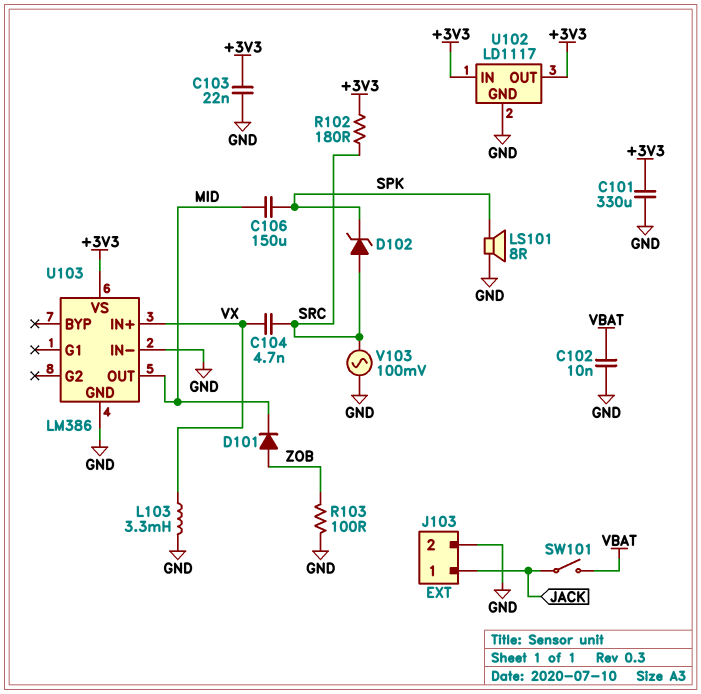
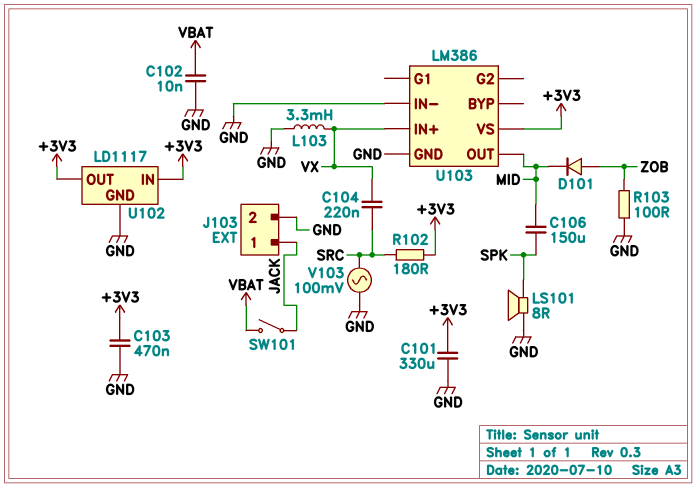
C103: 22nF (+3V3, GND) -> 470nF (+3V3, GND)
C104: 4.7nF (SRC, VX) -> 220nF (SRC, VX)
D102: zener (A SRC, K SPK) -> none

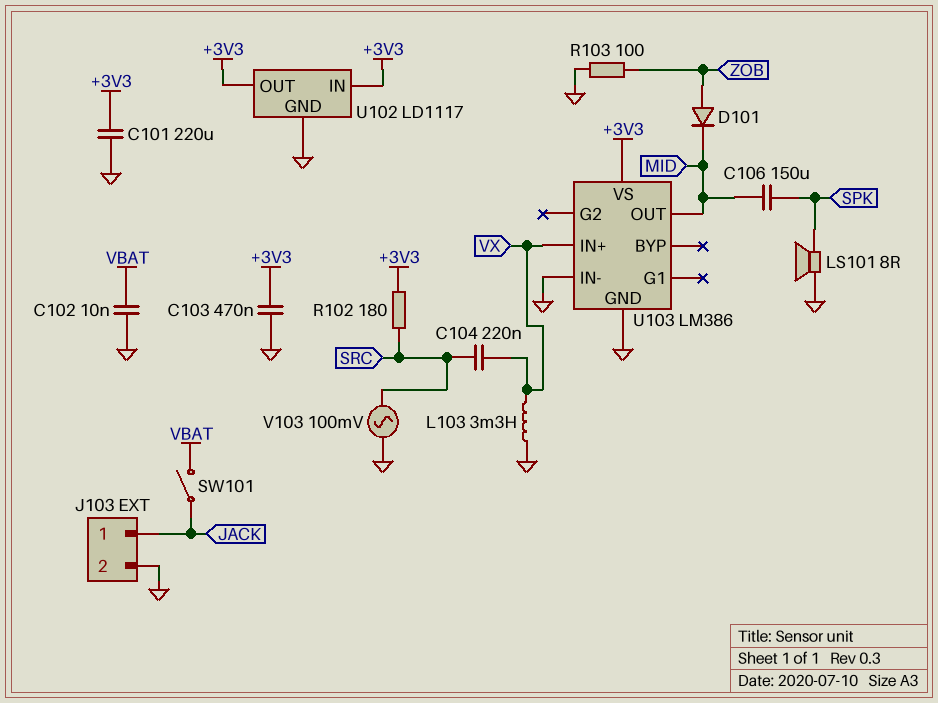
C101: 330uF (+3V3, GND) -> 220uF (+3V3, GND)

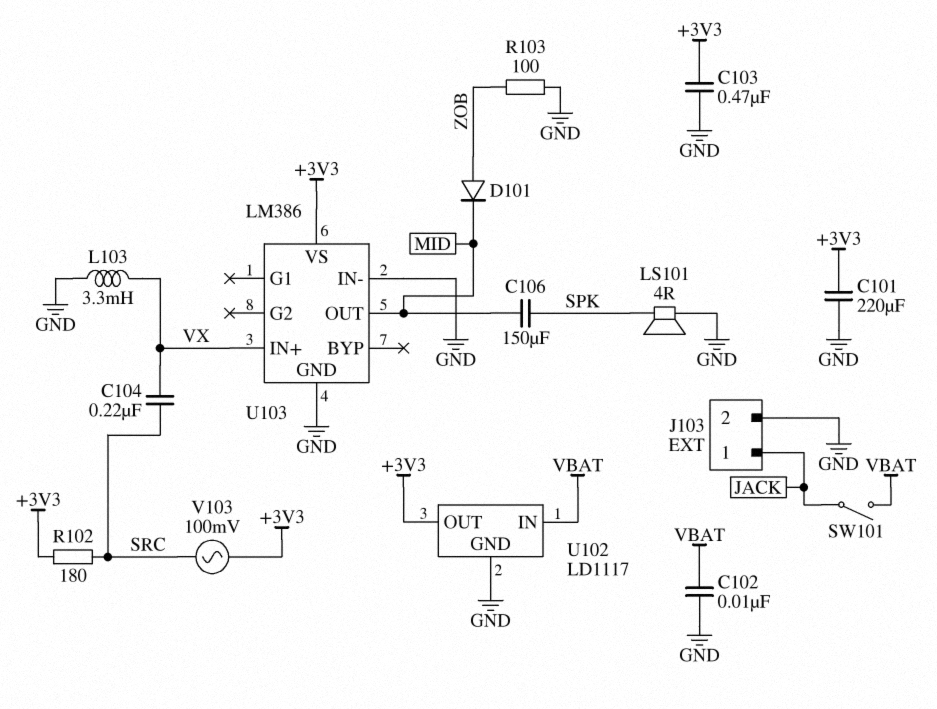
LS101: speaker 8R (GND, SPK) -> speaker 4R (GND, SPK)
U102 pin IN: +3V3 -> VBAT
V103: AC 100mV (GND, SRC) -> AC 100mV (+3V3, SRC)

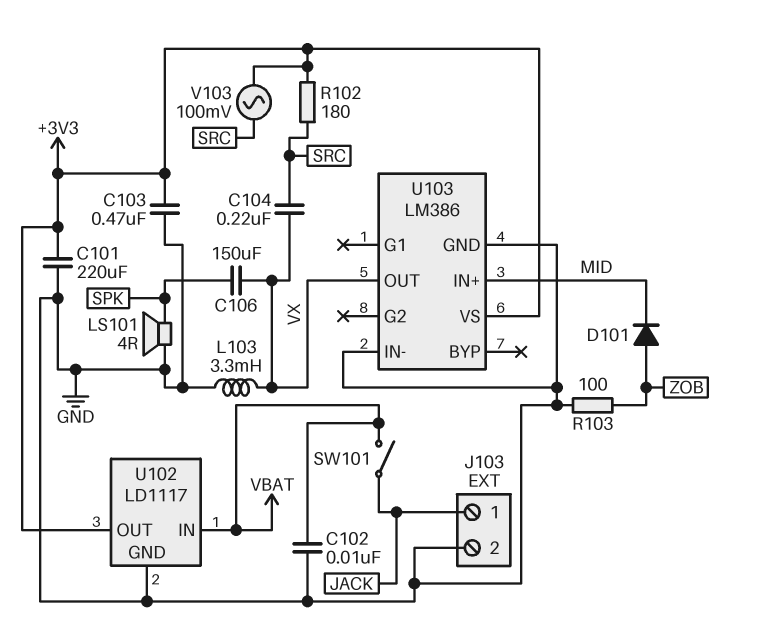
C106: 150uF (MID, SPK) -> 150uF (SPK, VX)
U103 pin IN+: VX -> MID
U103 pin OUT: MID -> VX

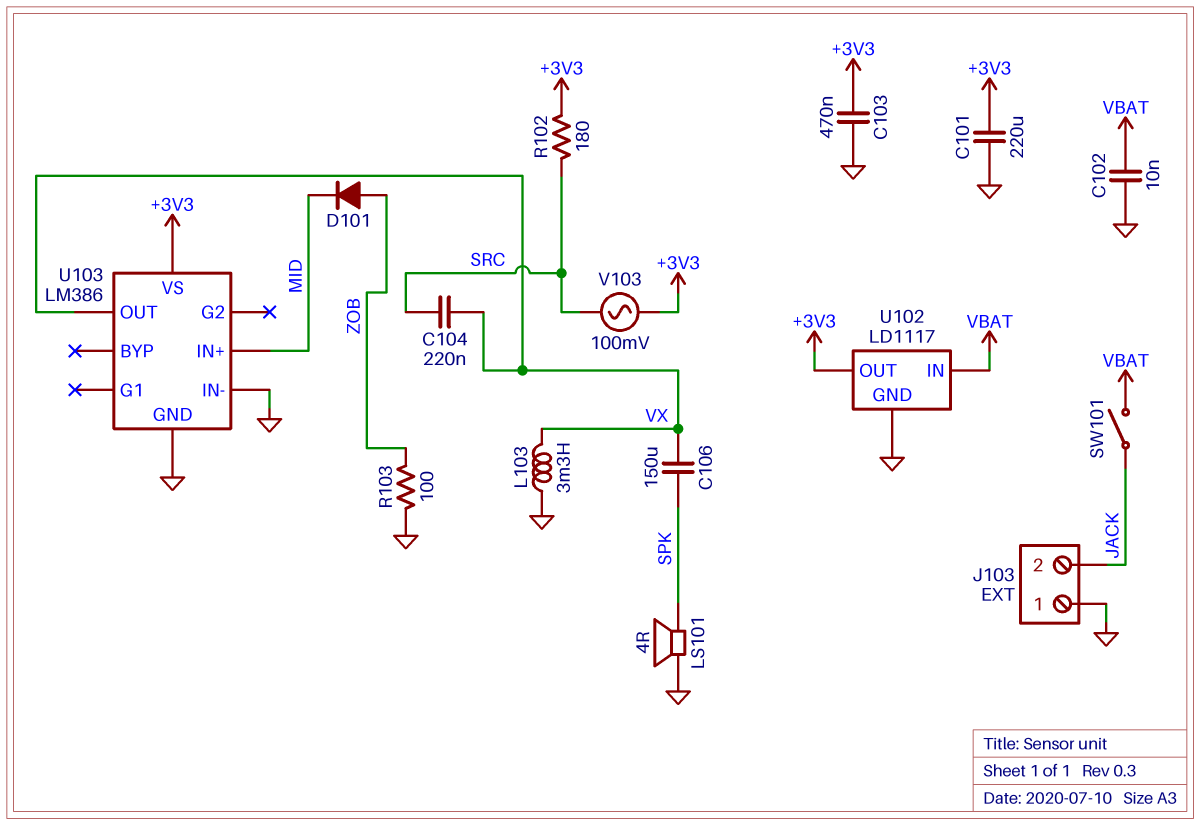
J103 pin 1: JACK -> GND
J103 pin 2: GND -> JACK

